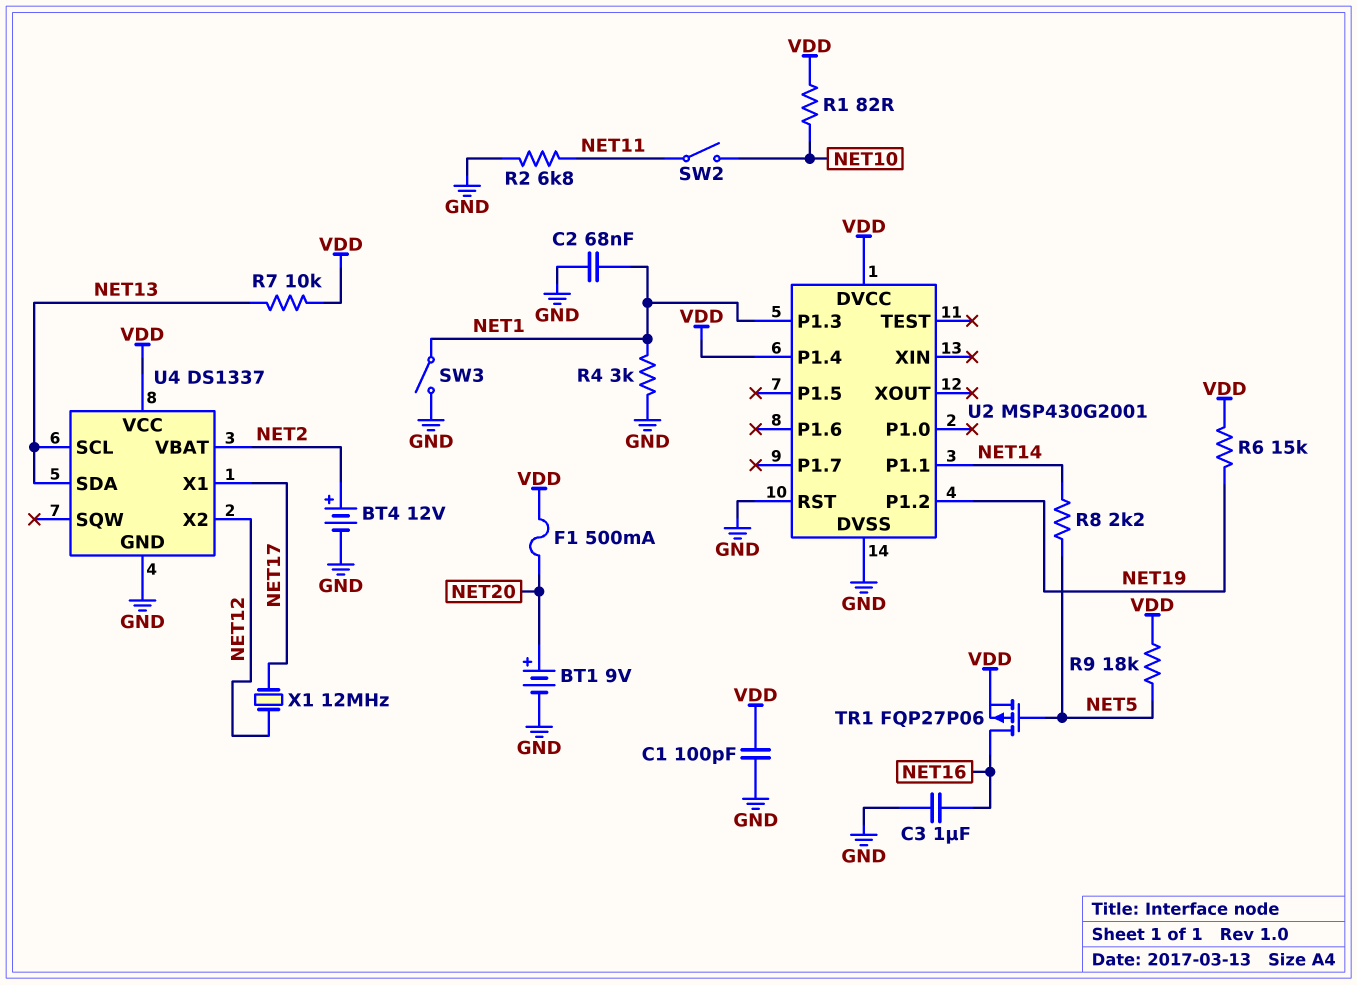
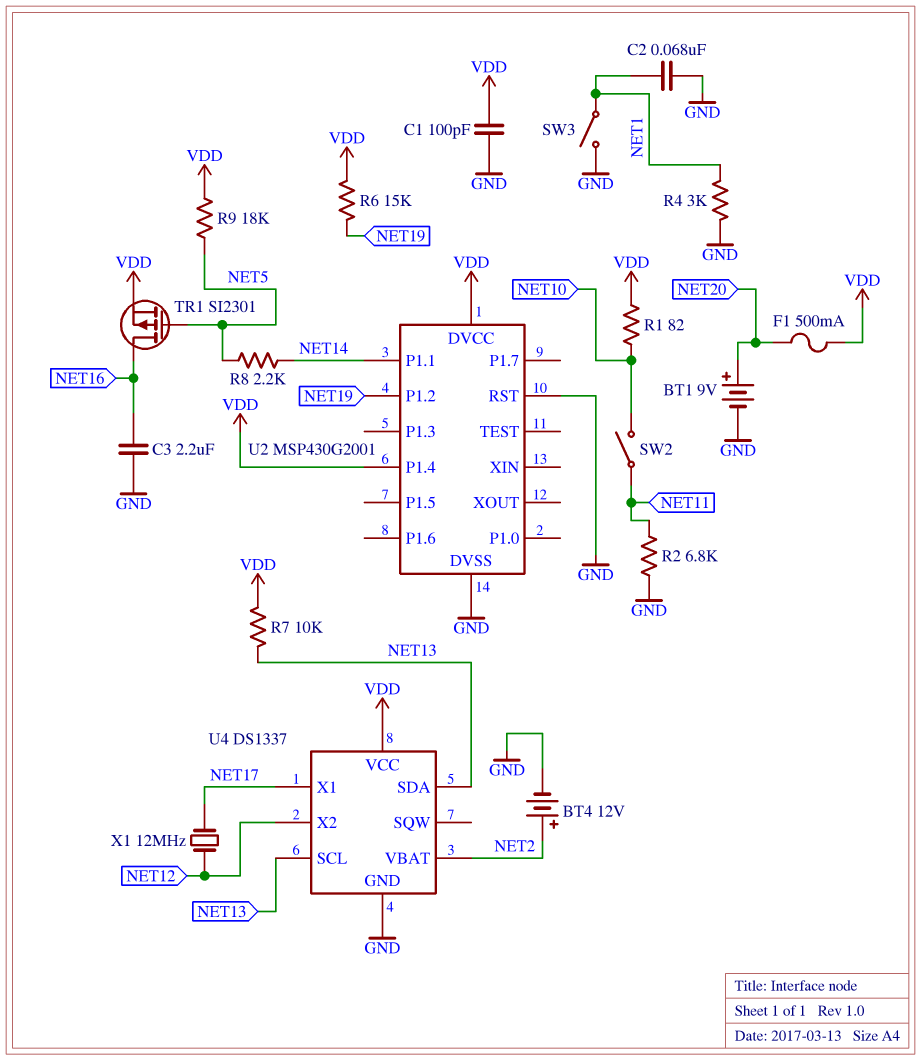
C3: 1uF (GND, NET16) -> 2.2uF (GND, NET16)
TR1: PMOS FQP27P06 (G NET5, D NET16, S VDD) -> PMOS SI2301 (G NET5, D NET16, S VDD)
U2 pin P1.3: NET1 -> none

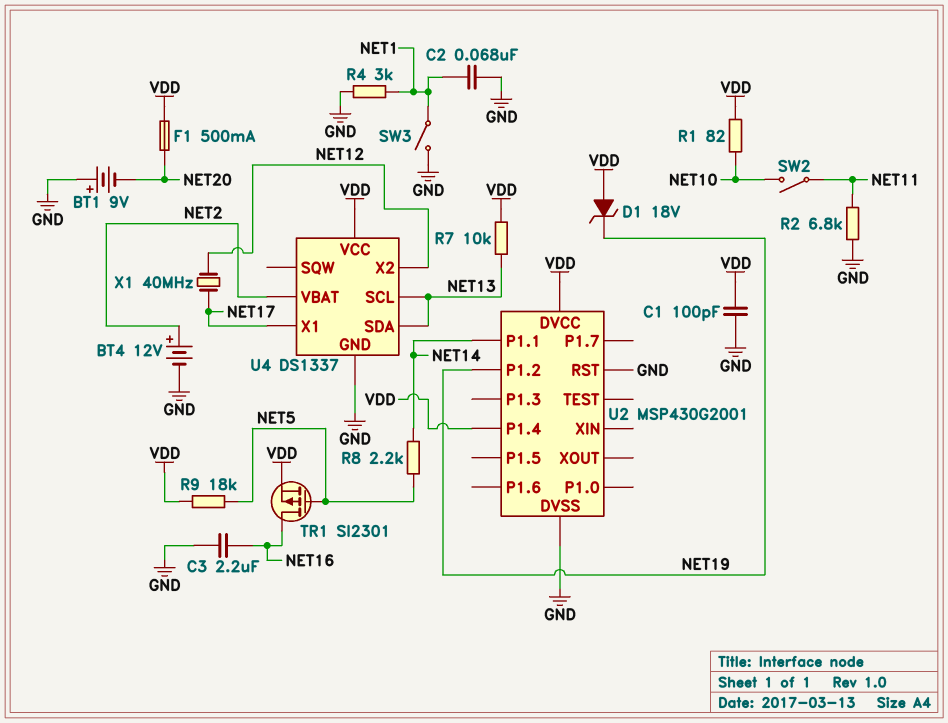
BT1: 9V (plus NET20, minus GND) -> 9V (plus GND, minus NET20)
D1: none -> zener 18V (A VDD, K NET19)
R6: 15k (NET19, VDD) -> none
X1: 12MHz (NET12, NET17) -> 40MHz (NET12, NET17)

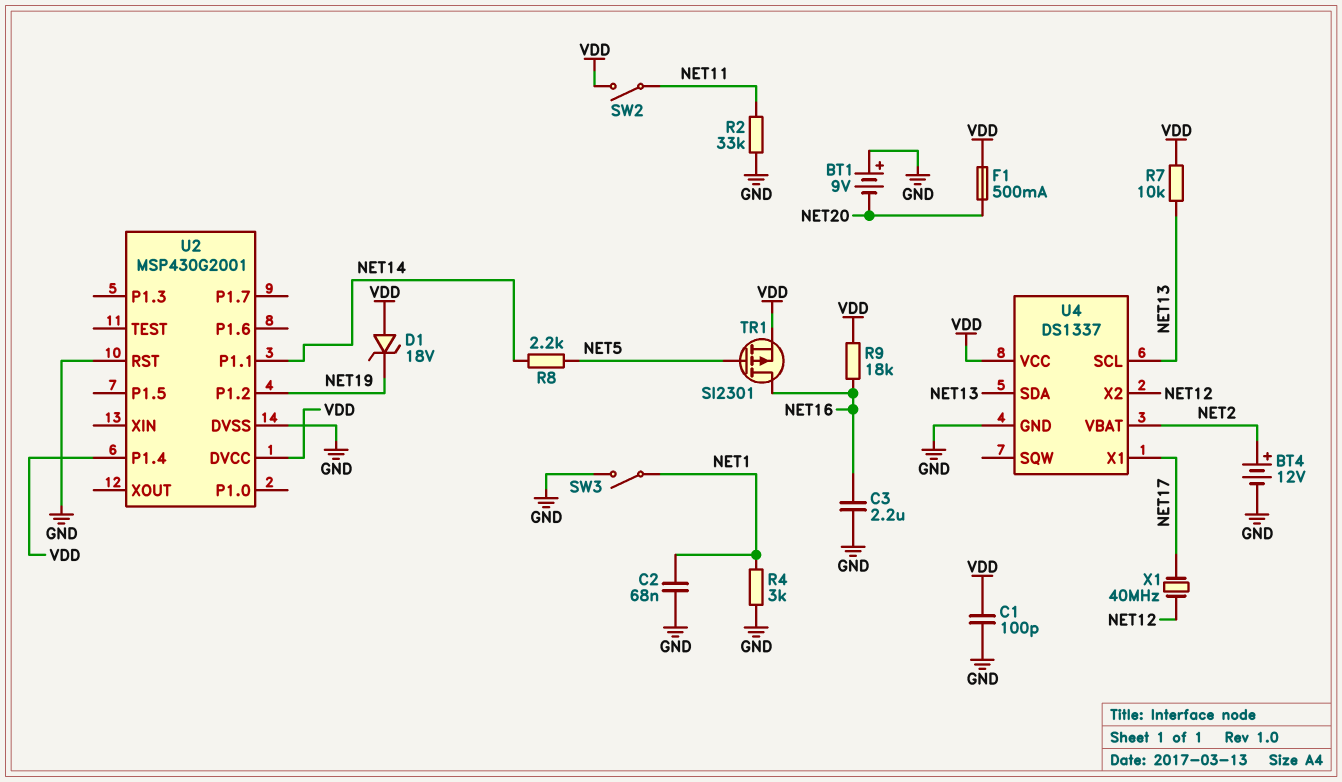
R1: 82 (NET10, VDD) -> none
R2: 6.8k (GND, NET11) -> 33k (GND, NET11)
R9: 18k (NET5, VDD) -> 18k (NET16, VDD)
SW2: switch (NET10, NET11) -> switch (NET11, VDD)

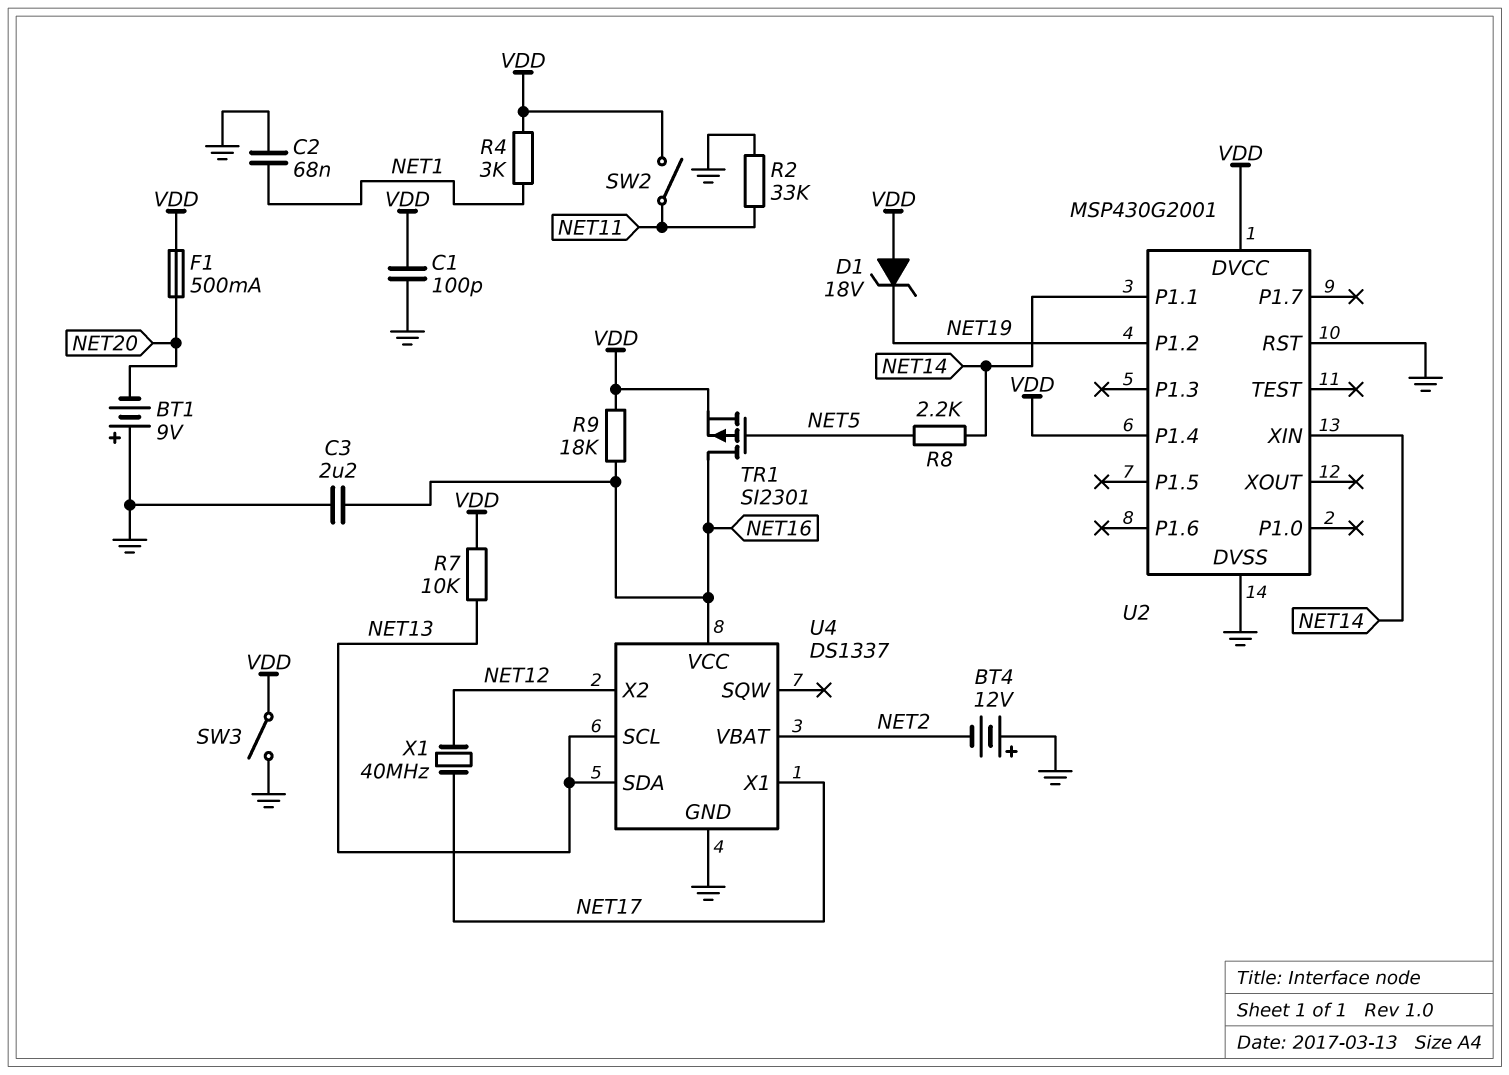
BT4: 12V (plus NET2, minus GND) -> 12V (plus GND, minus NET2)
R4: 3k (GND, NET1) -> 3k (NET1, VDD)
SW3: switch (GND, NET1) -> switch (GND, VDD)
U2 pin XIN: none -> NET14
U4 pin VCC: VDD -> NET16

